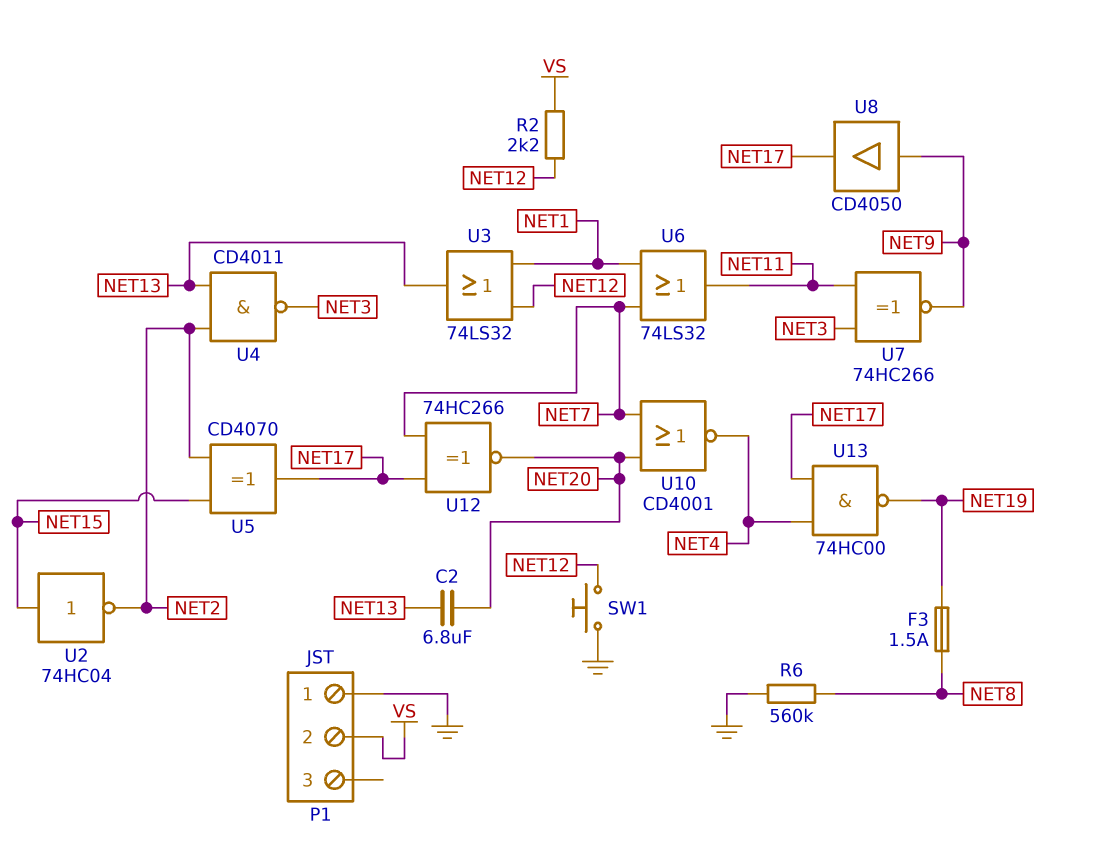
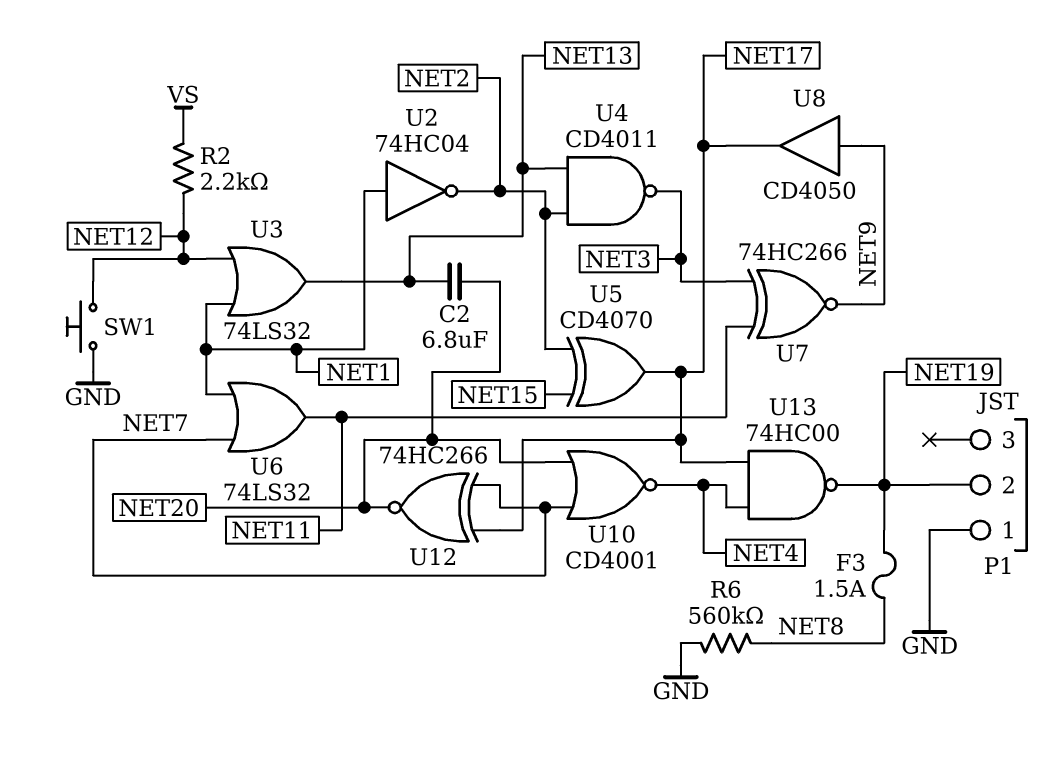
P1 pin 2: VS -> NET19
U2: NOT 74HC04 (in NET15, out NET2) -> NOT 74HC04 (in NET1, out NET2)

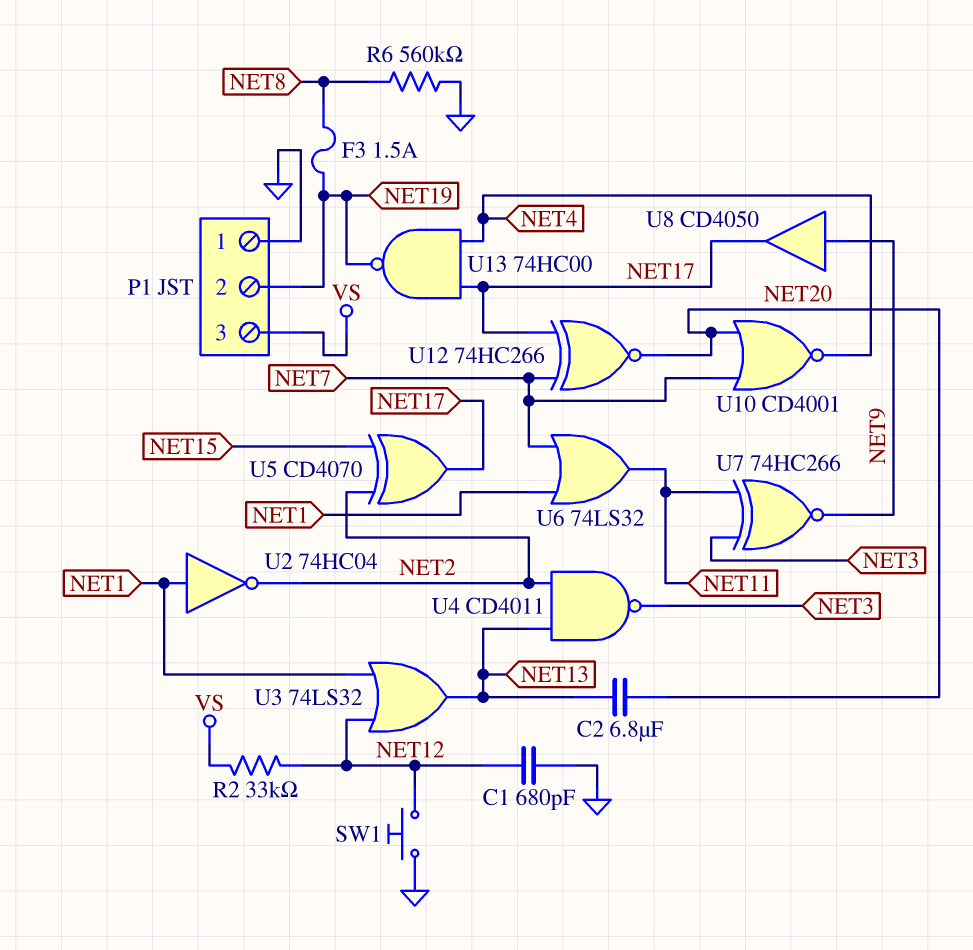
C1: none -> 680pF (GND, NET12)
P1 pin 3: none -> VS
R2: 2.2k (NET12, VS) -> 33k (NET12, VS)

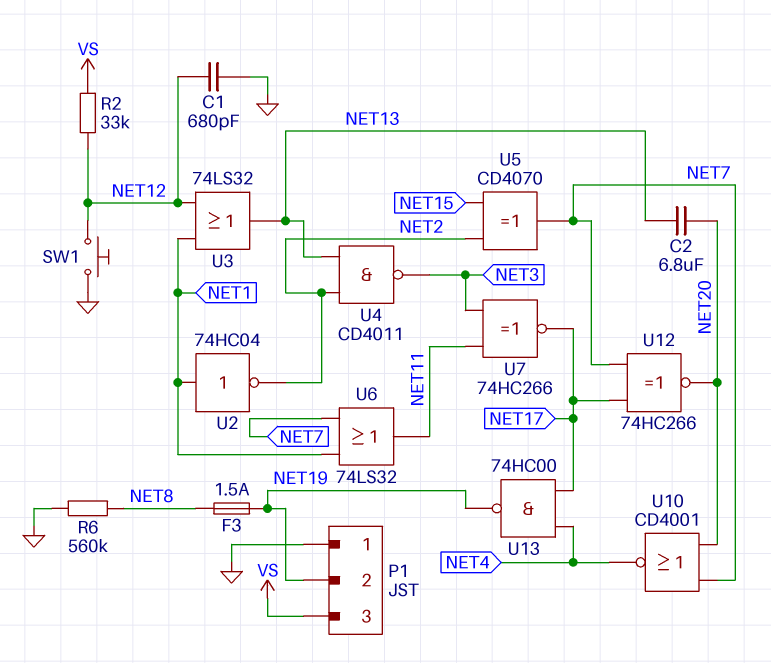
U5: XOR CD4070 (in NET2, in NET15, out NET17) -> XOR CD4070 (in NET2, in NET15, out NET7)
U7: XNOR 74HC266 (in NET3, in NET11, out NET9) -> XNOR 74HC266 (in NET3, in NET11, out NET17)
U8: buffer CD4050 (in NET9, out NET17) -> none

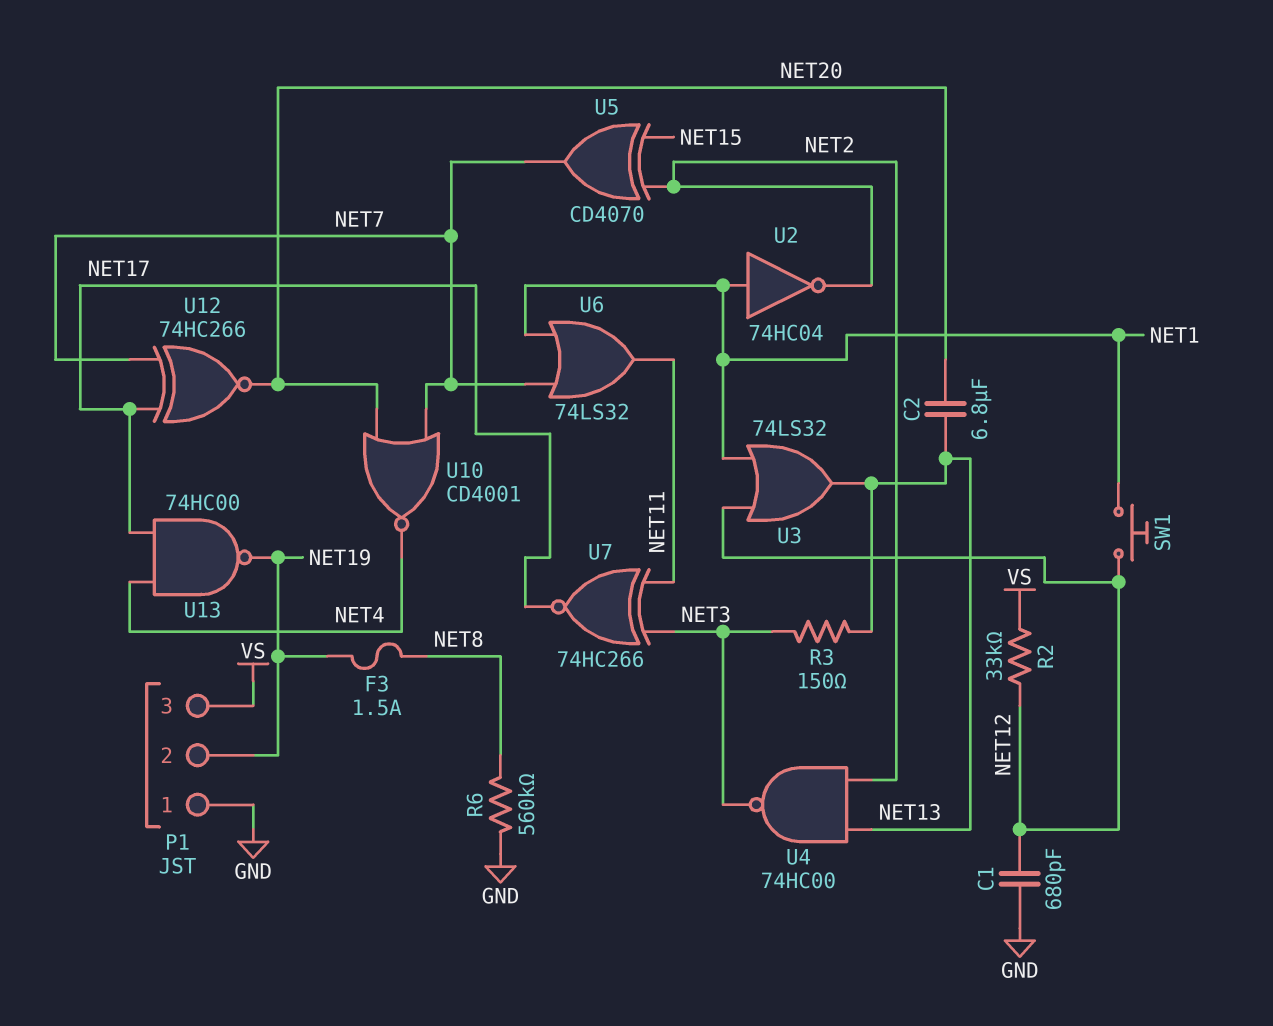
R3: none -> 150 (NET3, NET13)
SW1: button (GND, NET12) -> button (NET1, NET12)
U4: NAND CD4011 (in NET2, in NET13, out NET3) -> NAND 74HC00 (in NET2, in NET13, out NET3)

